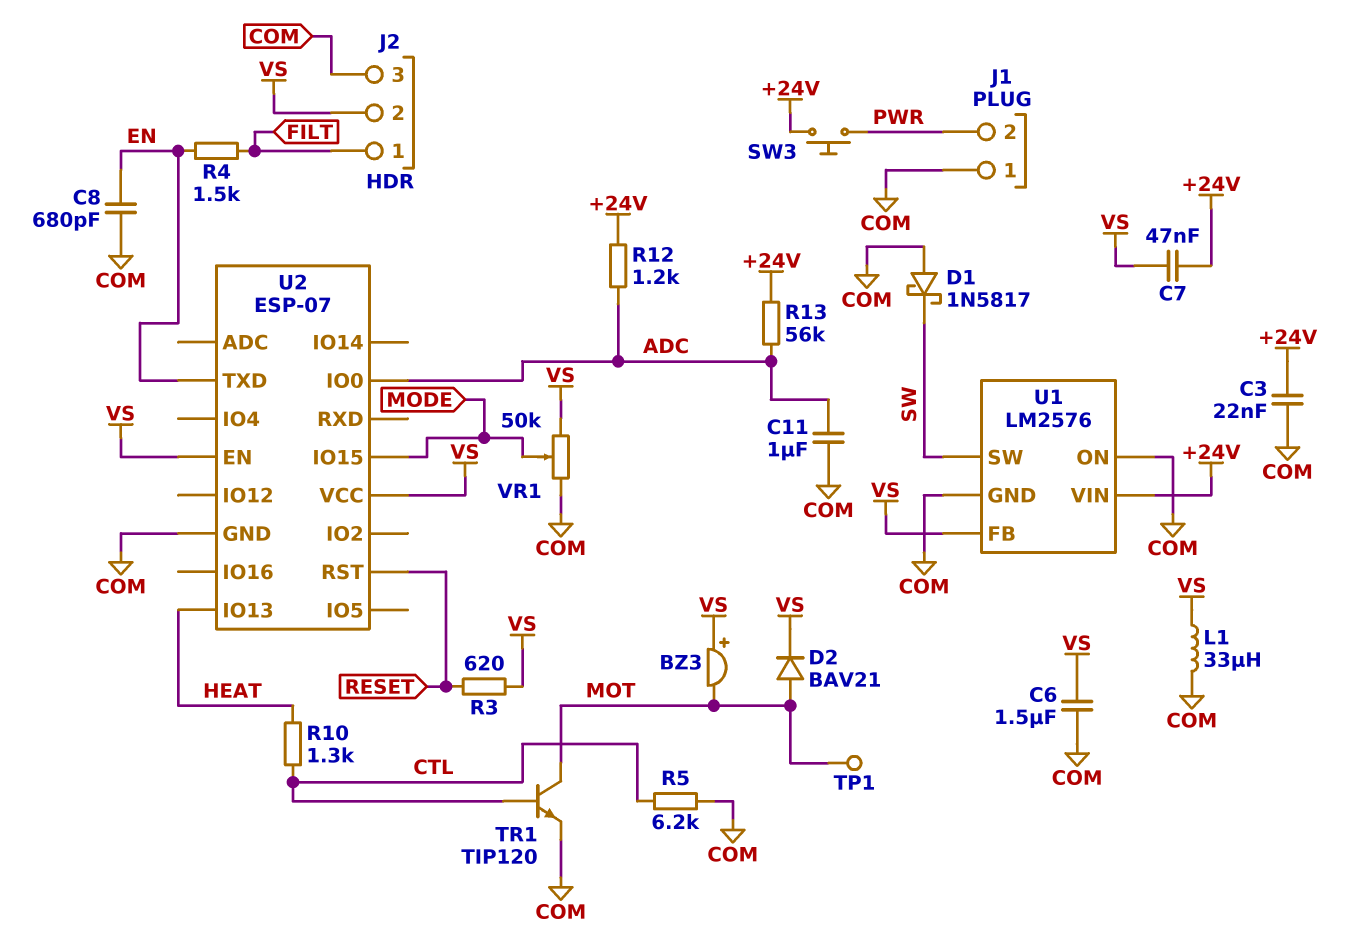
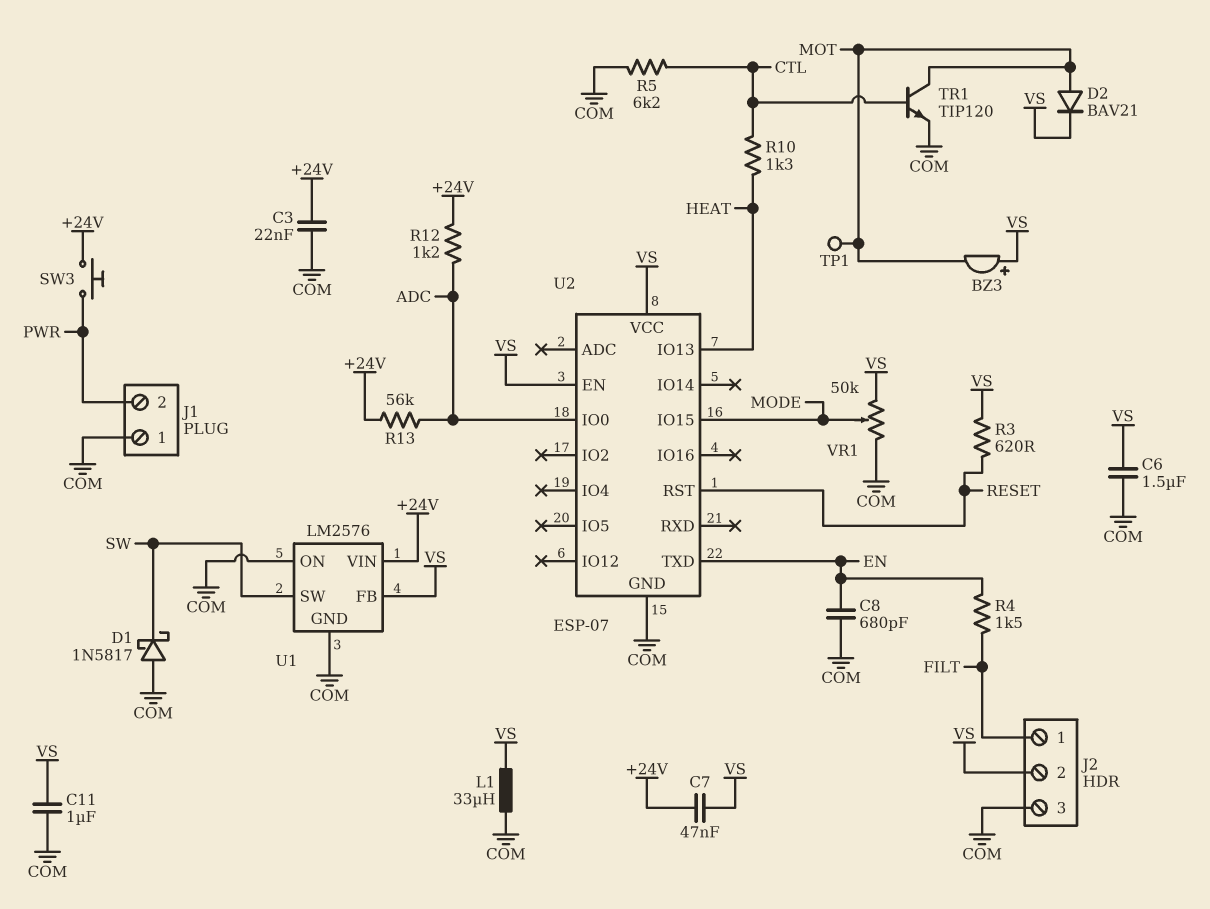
C11: 1uF (ADC, COM) -> 1uF (COM, VS)

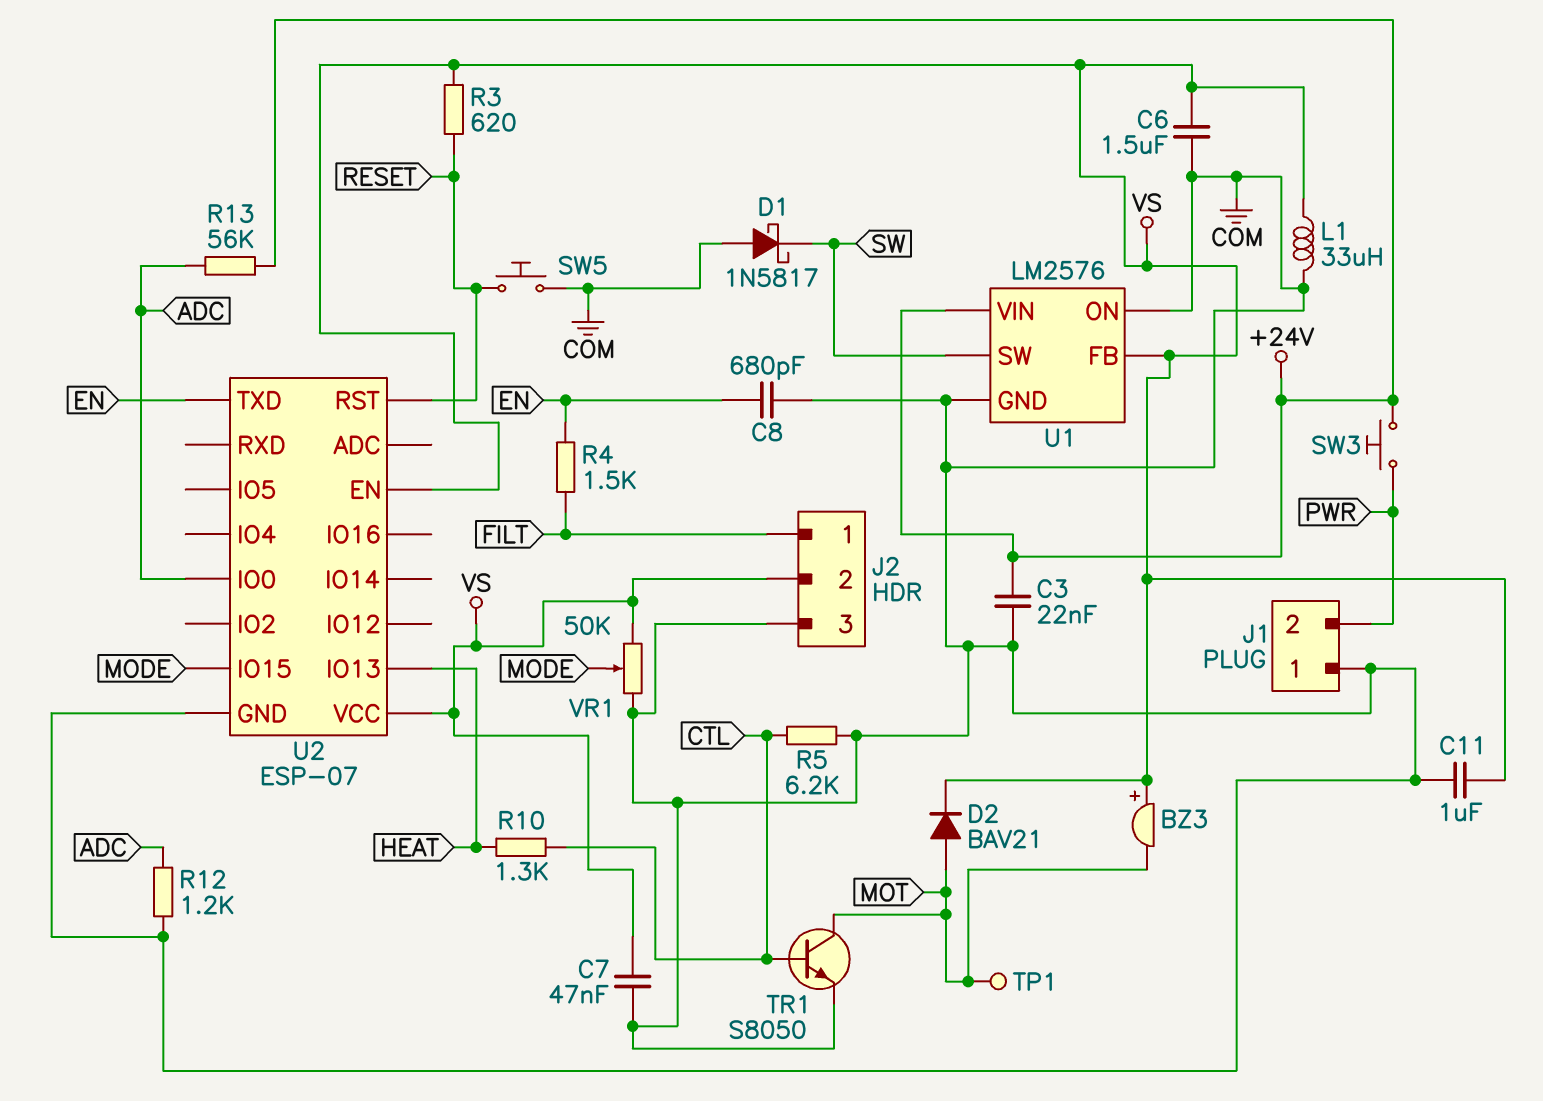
C7: 47nF (+24V, VS) -> 47nF (COM, VS)
R12: 1.2k (+24V, ADC) -> 1.2k (ADC, COM)
SW5: none -> button (COM, RESET)
TR1: NPN TIP120 (B CTL, C MOT, E COM) -> NPN S8050 (B CTL, C MOT, E COM)

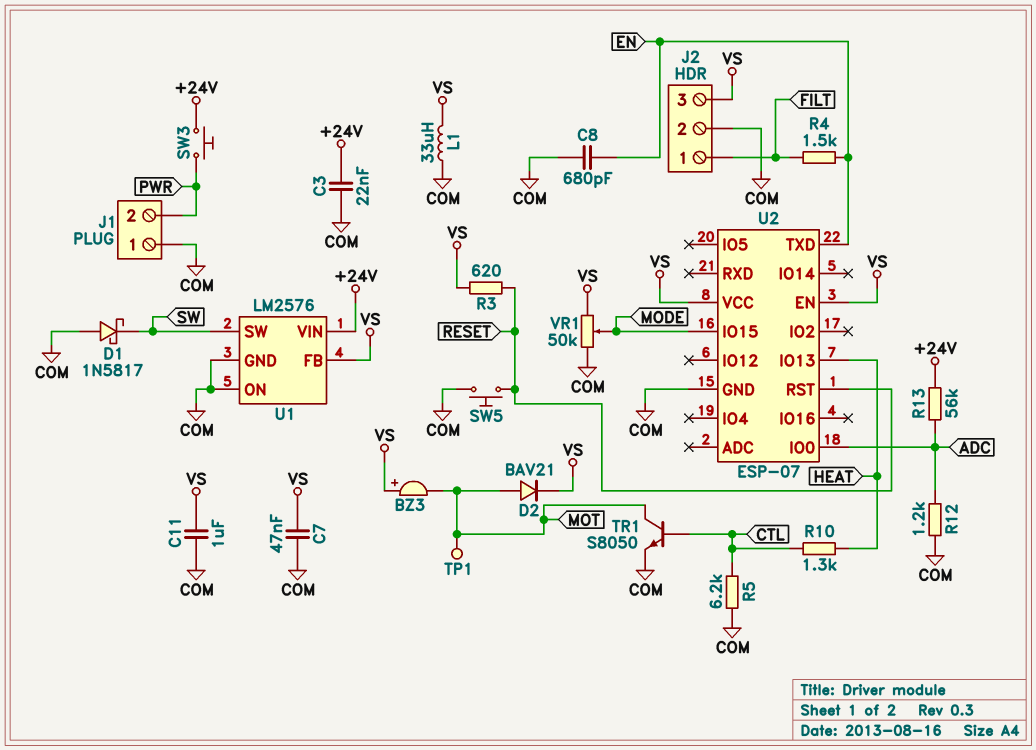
C6: 1.5uF (COM, VS) -> none
J2 pin 2: VS -> COM
J2 pin 3: COM -> VS

